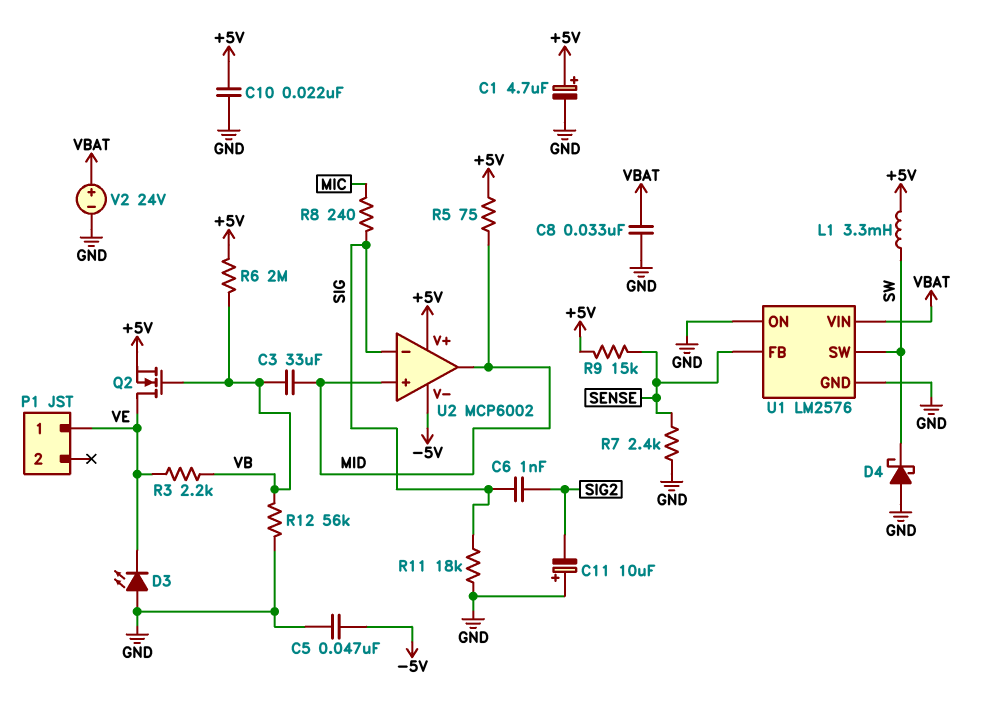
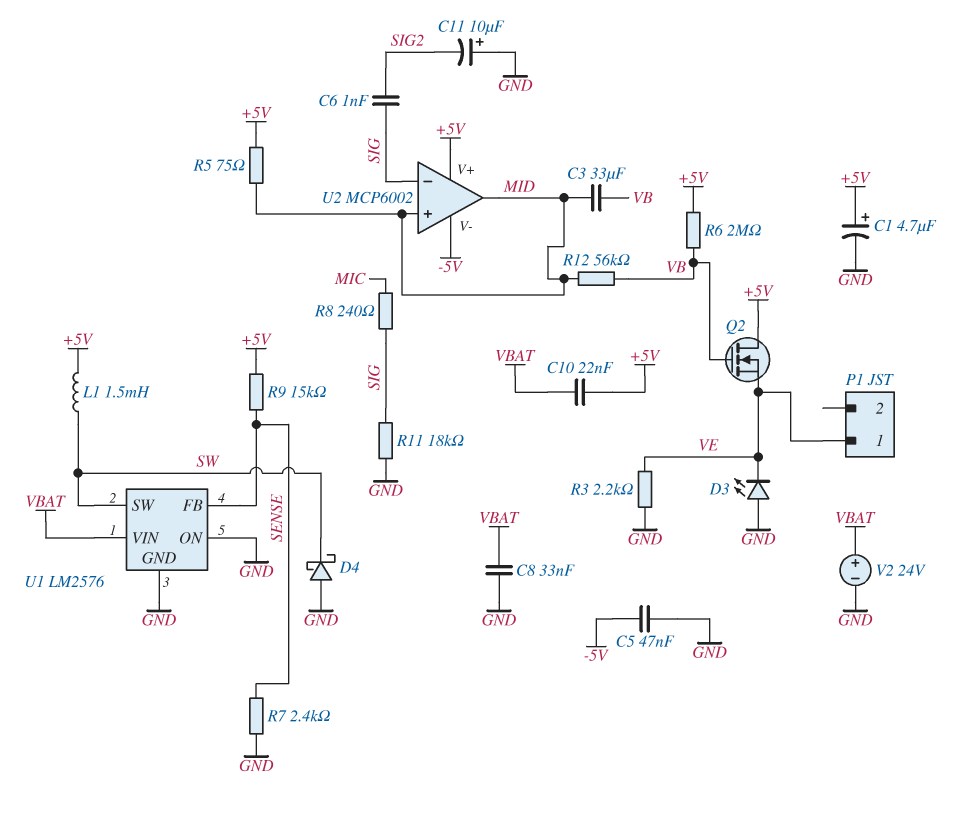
C10: 22nF (+5V, GND) -> 22nF (+5V, VBAT)
L1: 3.3mH (+5V, SW) -> 1.5mH (+5V, SW)
Q2: NMOS (G VB, D VE, S +5V) -> NMOS (G VB, D +5V, S VE)
R3: 2.2k (VB, VE) -> 2.2k (GND, VE)
R12: 56k (GND, VB) -> 56k (MID, VB)

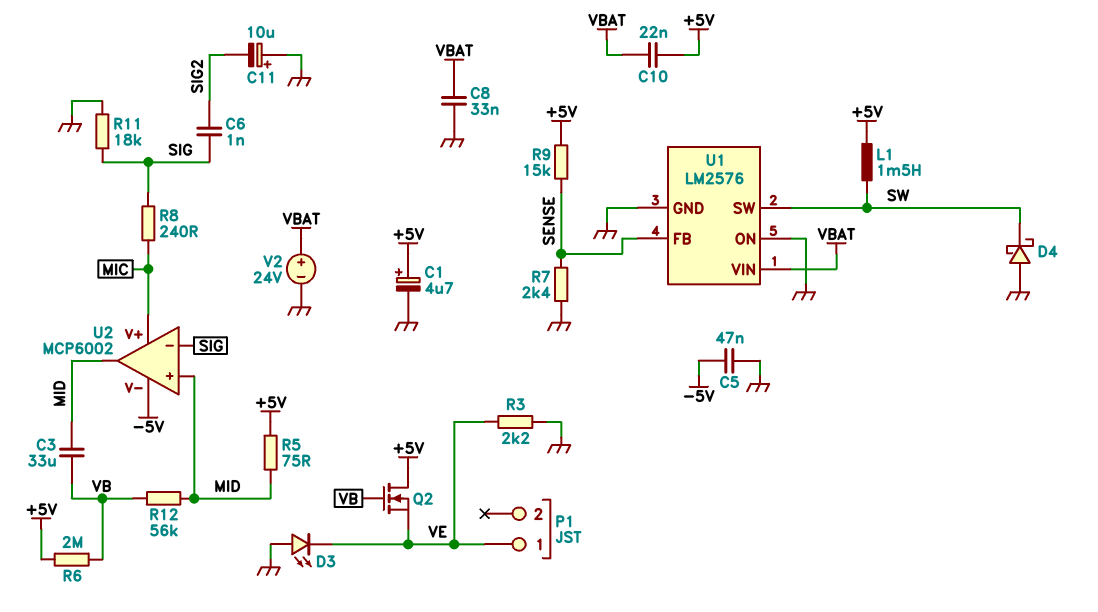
U2 pin V+: +5V -> MIC

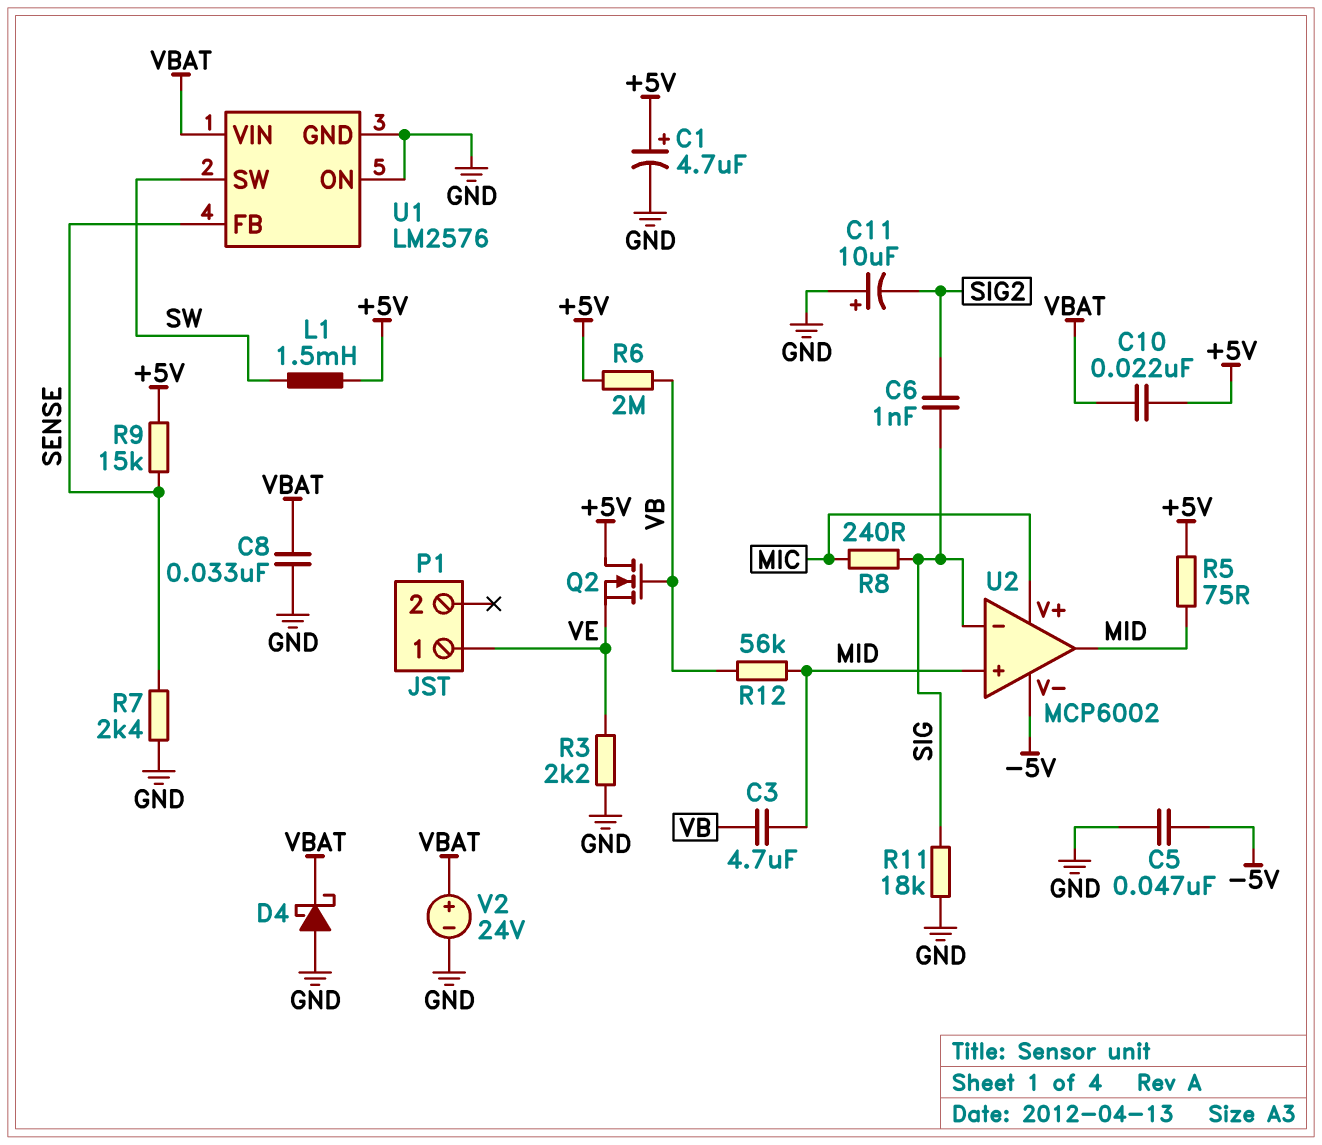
C3: 33uF (MID, VB) -> 4.7uF (MID, VB)
D3: LED (A GND, K VE) -> none
D4: schottky (A GND, K SW) -> schottky (A GND, K VBAT)

